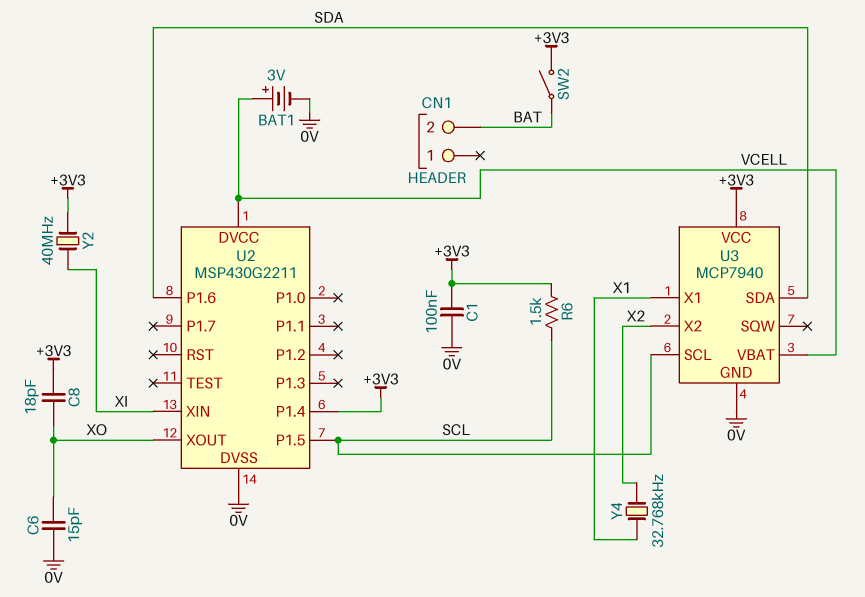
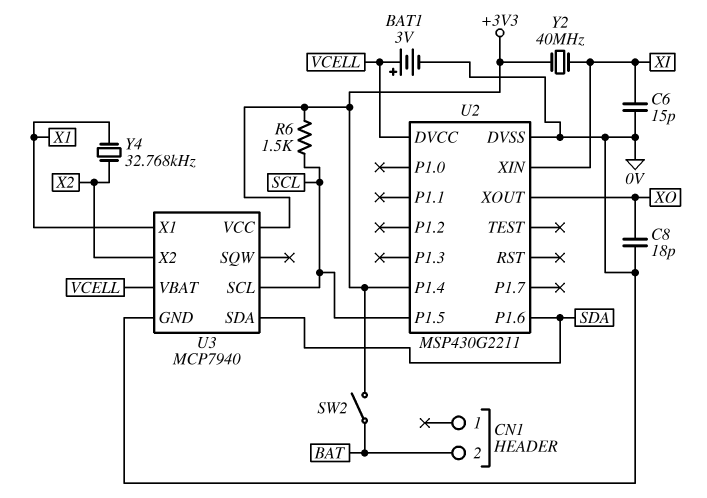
C1: 100nF (+3V3, 0V) -> none
C6: 15pF (0V, XO) -> 15pF (0V, XI)
C8: 18pF (+3V3, XO) -> 18pF (0V, XO)

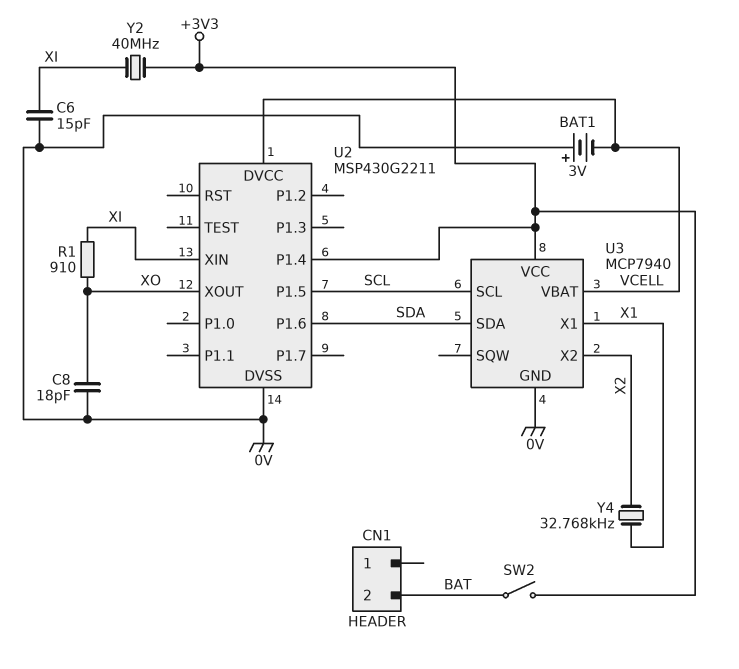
BAT1: 3V (plus VCELL, minus 0V) -> 3V (plus 0V, minus VCELL)
R1: none -> 910 (XI, XO)
R6: 1.5k (+3V3, SCL) -> none

